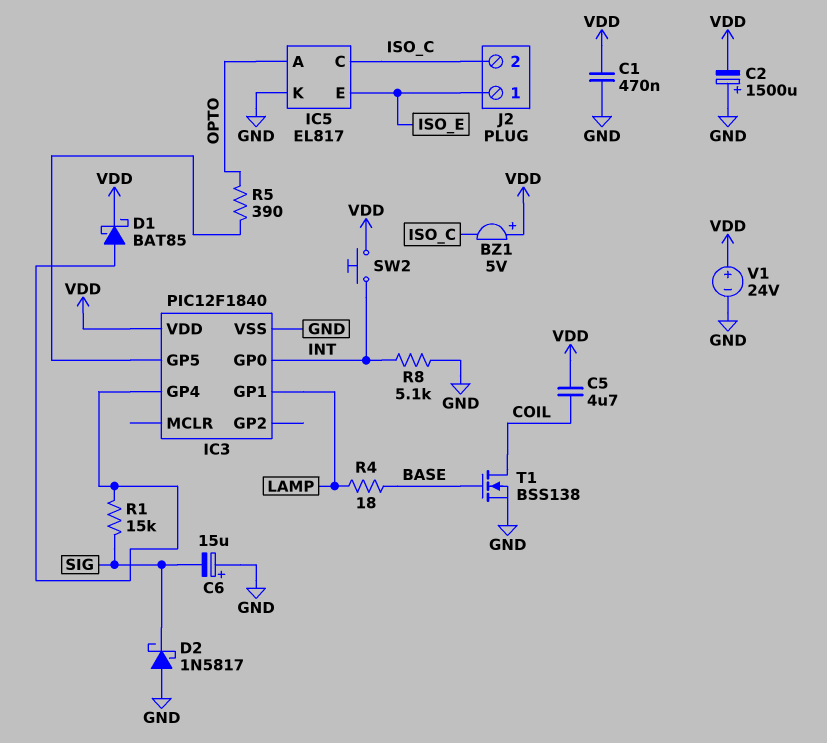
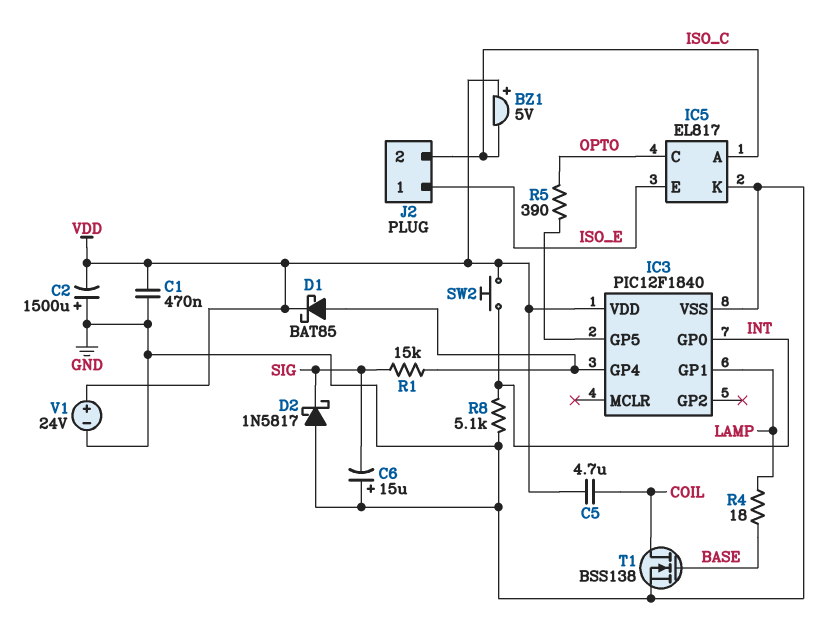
IC5 pin A: OPTO -> ISO_C
IC5 pin C: ISO_C -> OPTO

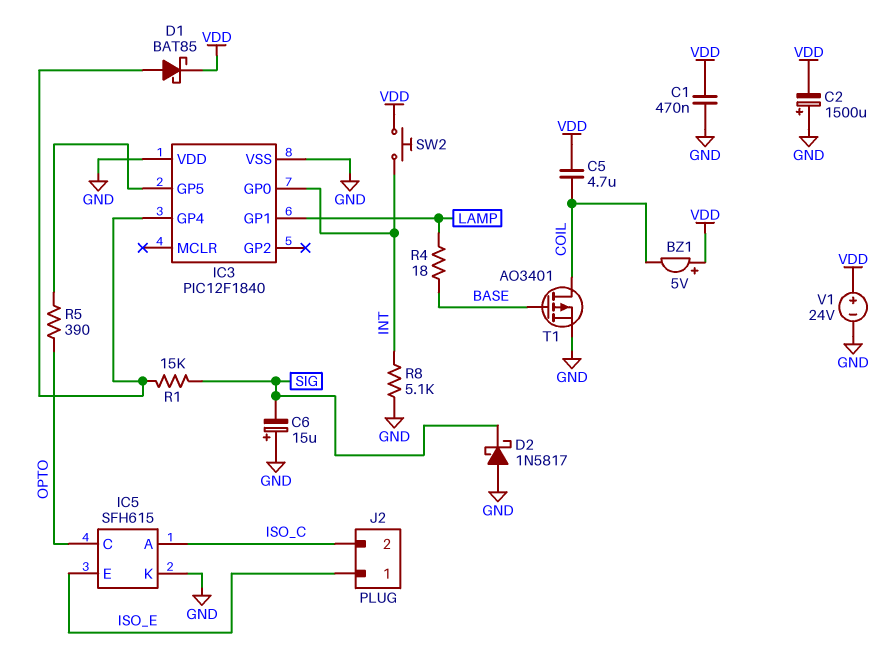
BZ1: buzzer 5V (plus VDD, minus ISO_C) -> buzzer 5V (plus VDD, minus COIL)
IC3 pin VDD: VDD -> GND
IC5: EL817 -> SFH615
T1: NMOS BSS138 (G BASE, D COIL, S GND) -> PMOS AO3401 (G BASE, D COIL, S GND)

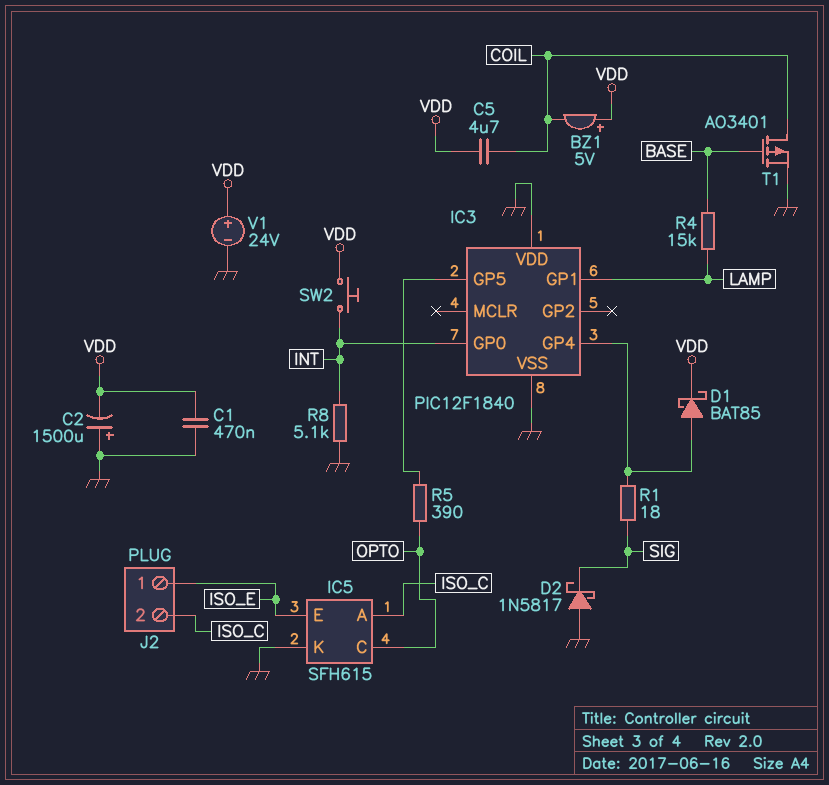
C6: 15uF (plus GND, minus SIG) -> none
R1: 15k (IC3/GP4, SIG) -> 18 (IC3/GP4, SIG)
R4: 18 (BASE, LAMP) -> 15k (BASE, LAMP)

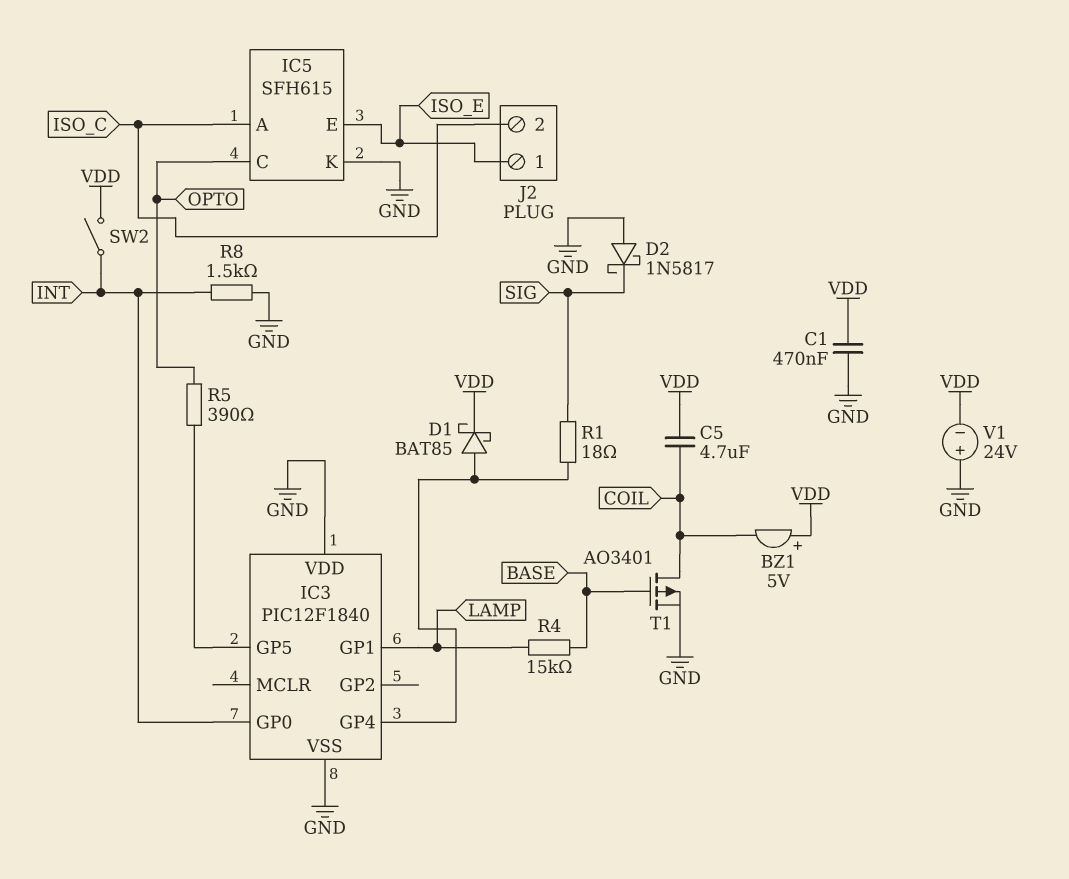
C2: 1500uF (plus GND, minus VDD) -> none
R8: 5.1k (GND, INT) -> 1.5k (GND, INT)
SW2: button (INT, VDD) -> switch (INT, VDD)
V1: 24V (plus VDD, minus GND) -> 24V (plus GND, minus VDD)

